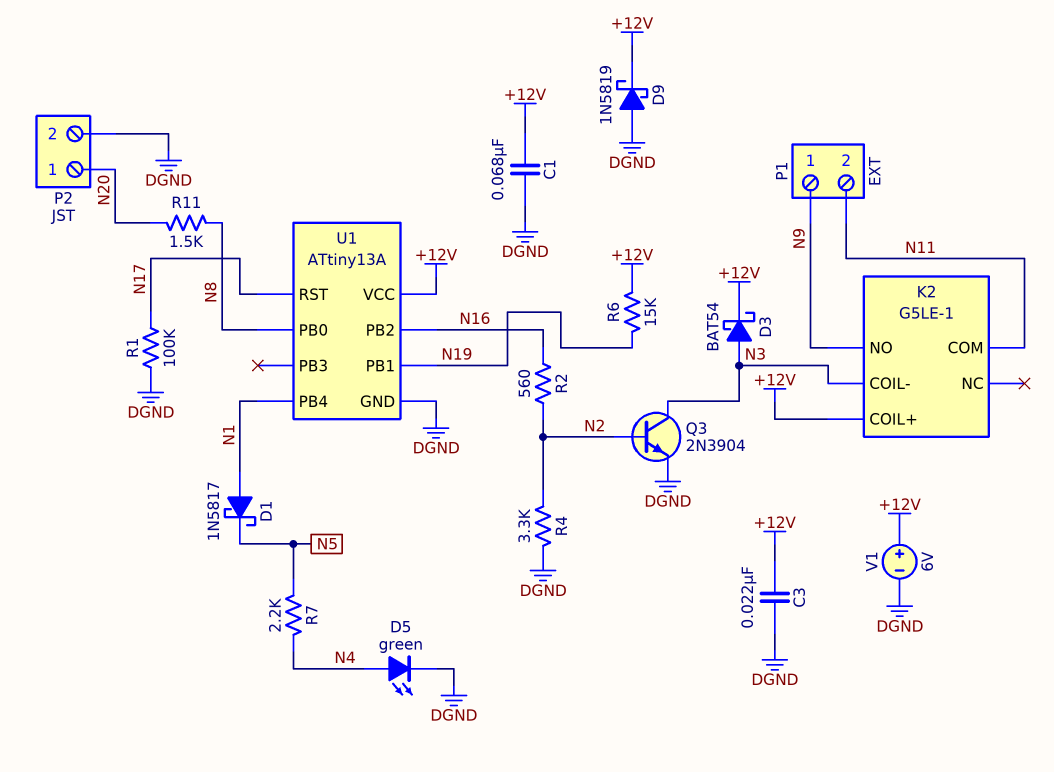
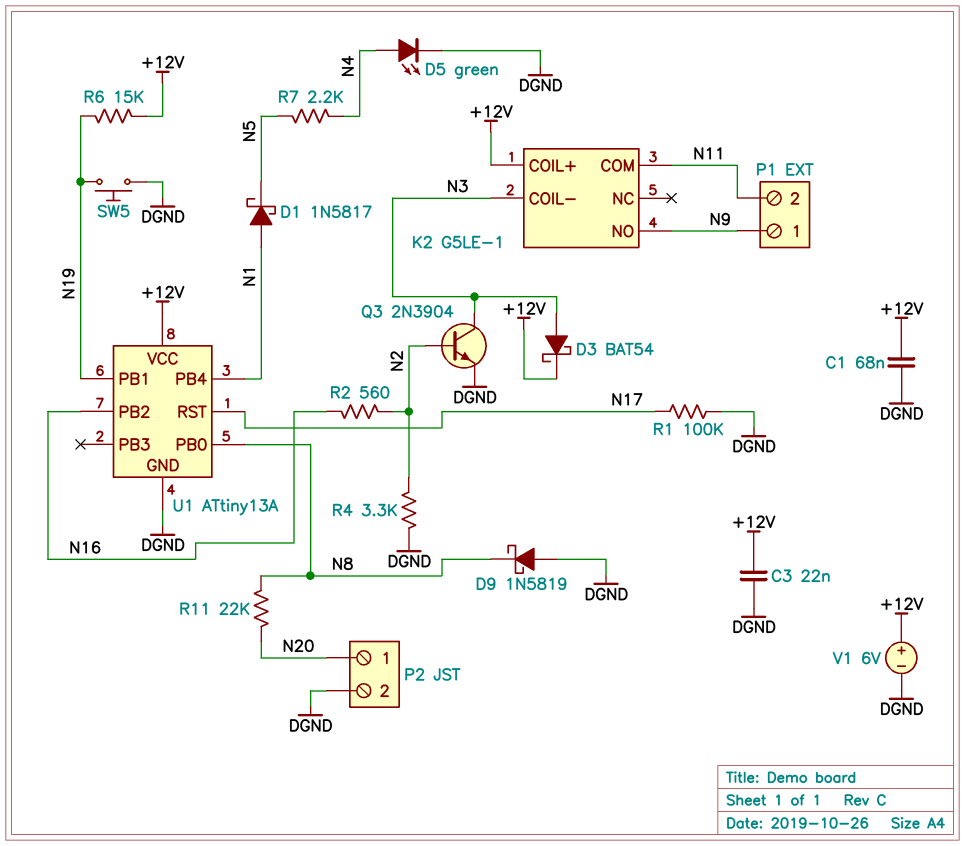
D9: schottky 1N5819 (A DGND, K +12V) -> schottky 1N5819 (A DGND, K N8)
R11: 1.5k (N8, N20) -> 22k (N8, N20)
SW5: none -> button (DGND, N19)

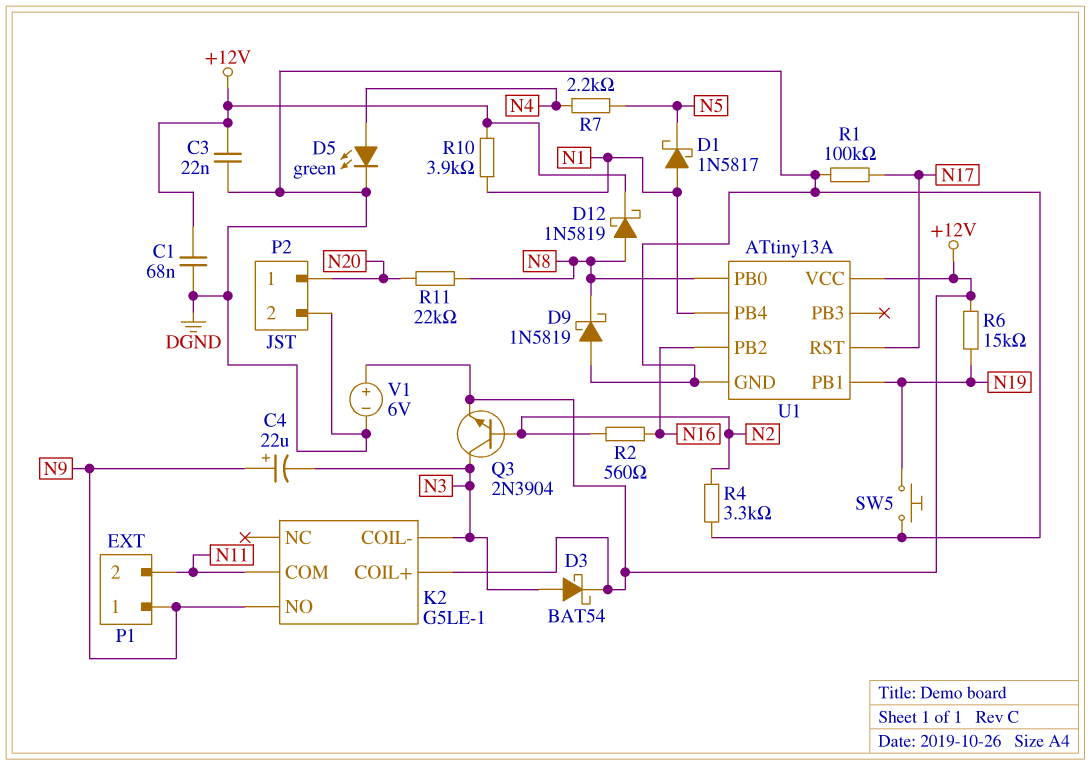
C4: none -> 22uF (plus N9, minus N3)
D12: none -> schottky 1N5819 (A N8, K +12V)
Q3: NPN 2N3904 (B N2, C N3, E DGND) -> NPN 2N3904 (B N2, C N3, E +12V)
R10: none -> 3.9k (+12V, N1)

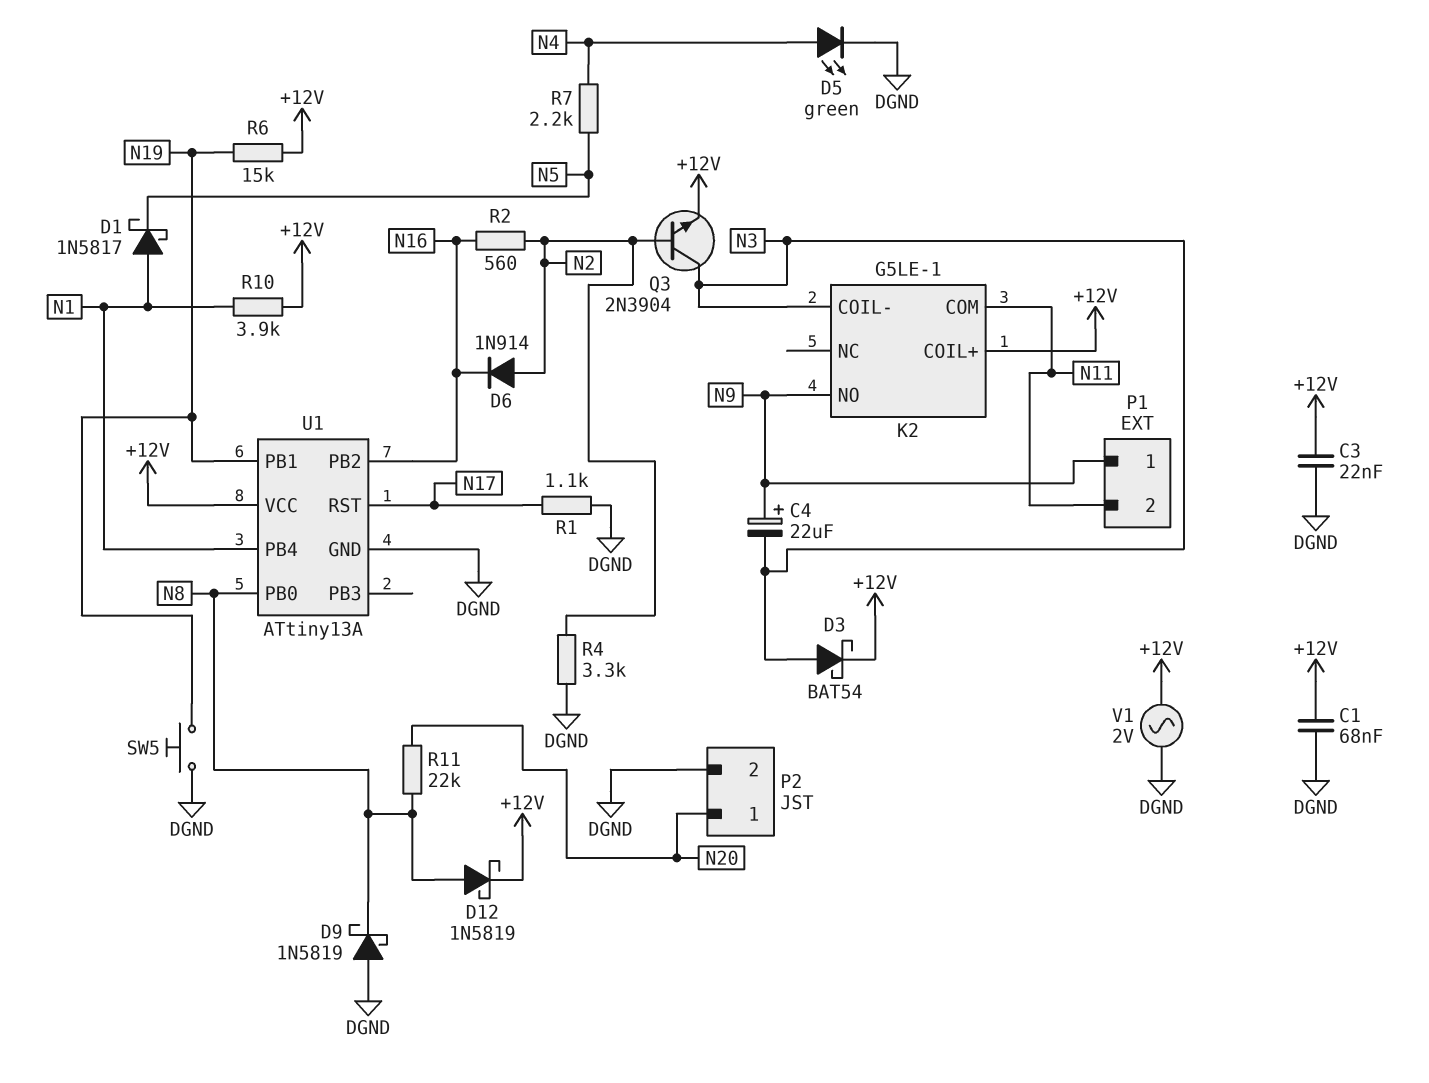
D6: none -> diode 1N914 (A N2, K N16)
R1: 100k (DGND, N17) -> 1.1k (DGND, N17)
V1: 6V (plus +12V, minus DGND) -> AC 2V (+12V, DGND)

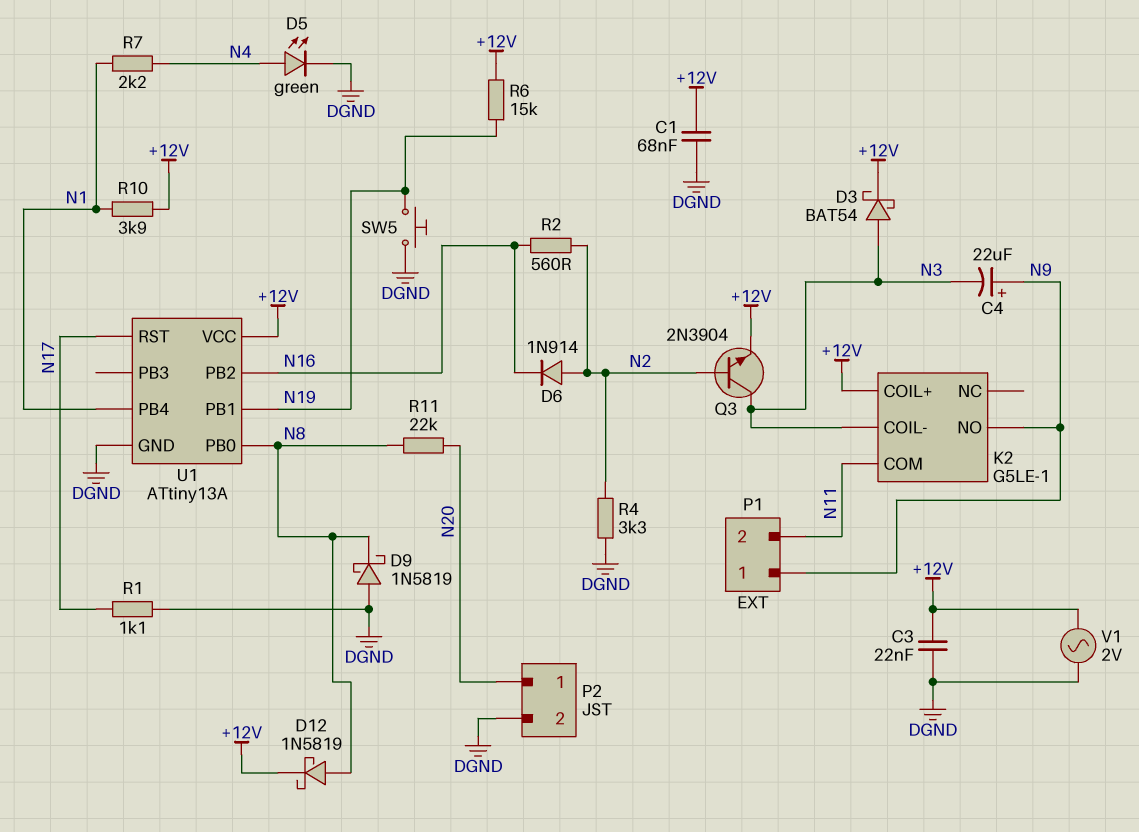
D1: schottky 1N5817 (A N1, K N5) -> none
R7: 2.2k (N4, N5) -> 2.2k (N1, N4)

